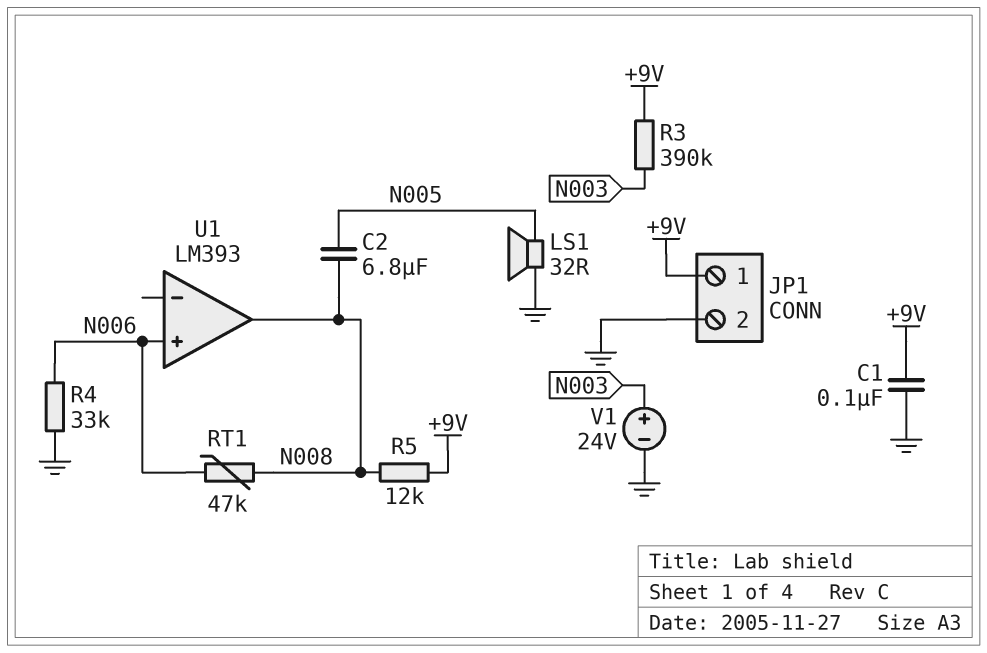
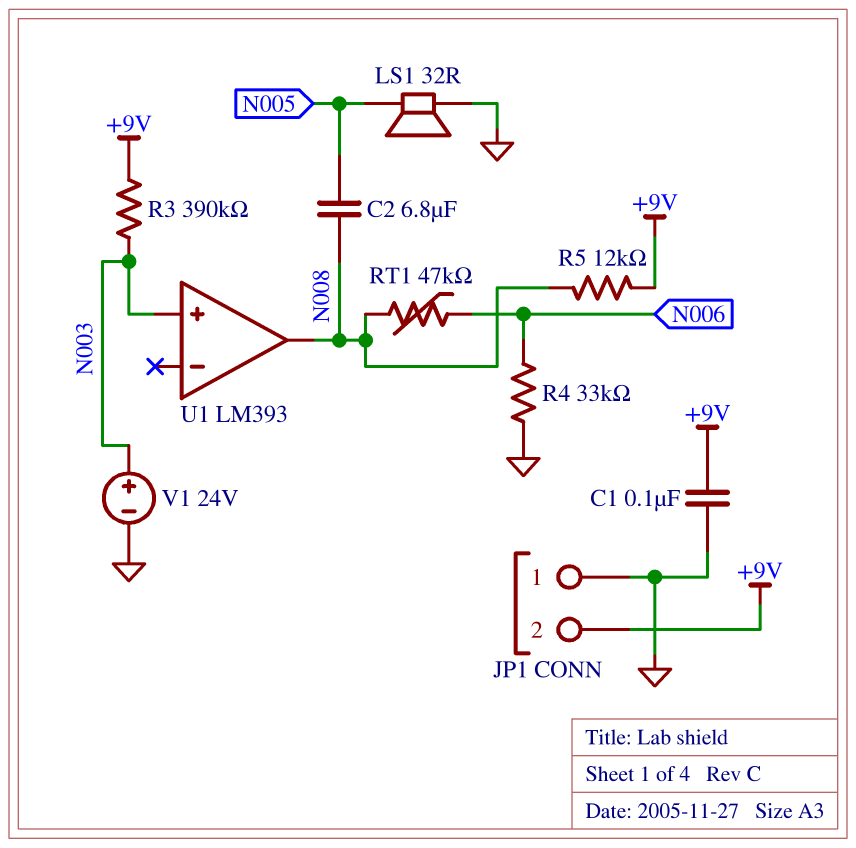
JP1 pin 1: +9V -> GND
JP1 pin 2: GND -> +9V
U1 pin in+: N006 -> N003

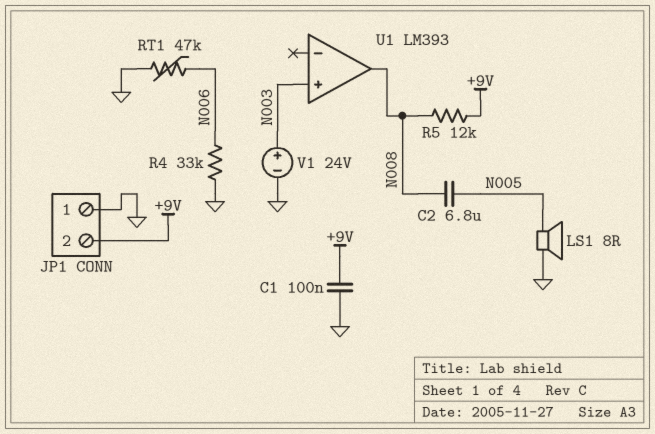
LS1: speaker 32R (GND, N005) -> speaker 8R (GND, N005)
R3: 390k (+9V, N003) -> none
RT1: 47k (N006, N008) -> 47k (GND, N006)

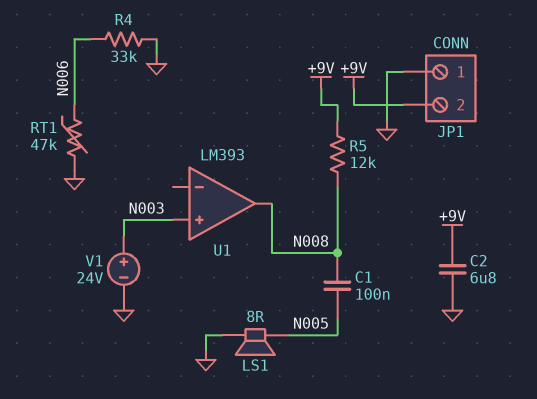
C1: 100nF (+9V, GND) -> 100nF (N005, N008)
C2: 6.8uF (N005, N008) -> 6.8uF (+9V, GND)

